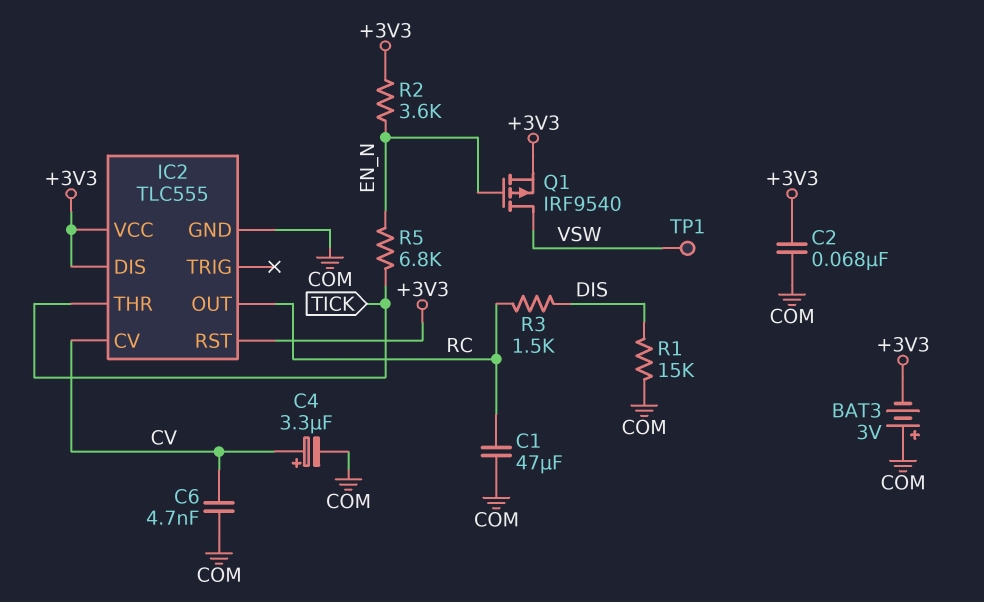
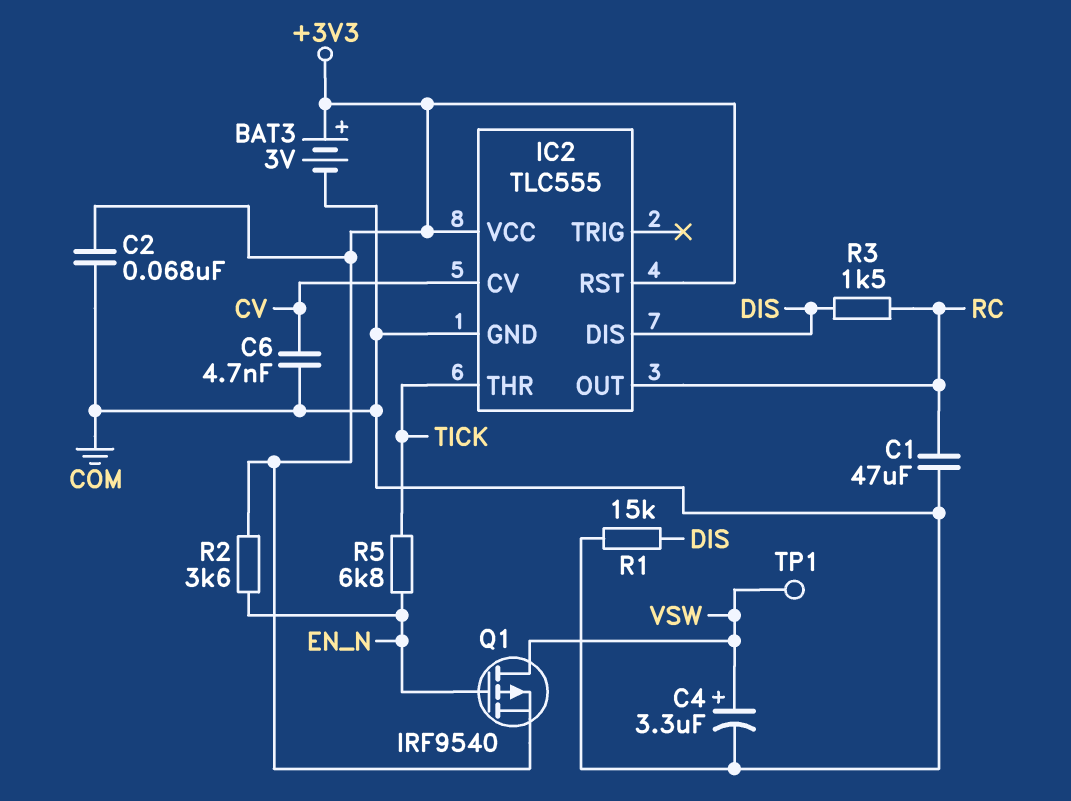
BAT3: 3V (plus COM, minus +3V3) -> 3V (plus +3V3, minus COM)
C4: 3.3uF (plus CV, minus COM) -> 3.3uF (plus VSW, minus COM)
IC2 pin DIS: +3V3 -> DIS

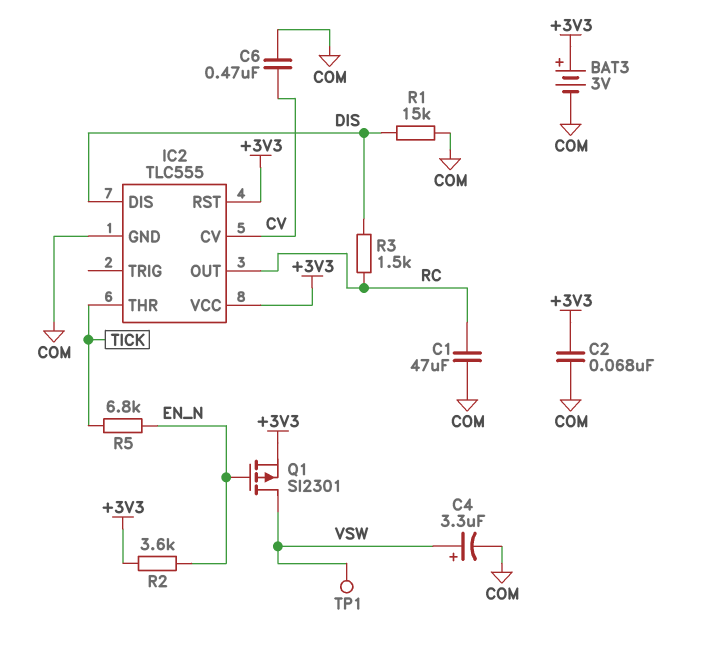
C6: 4.7nF (COM, CV) -> 470nF (COM, CV)
Q1: PMOS IRF9540 (G EN_N, D VSW, S +3V3) -> PMOS SI2301 (G EN_N, D VSW, S +3V3)

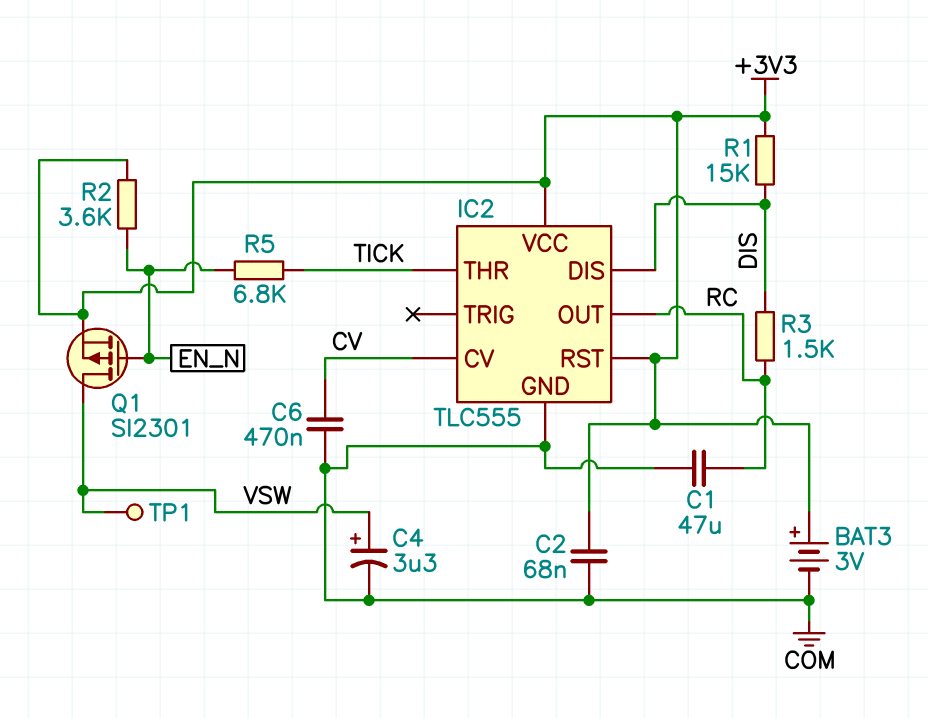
R1: 15k (COM, DIS) -> 15k (+3V3, DIS)

